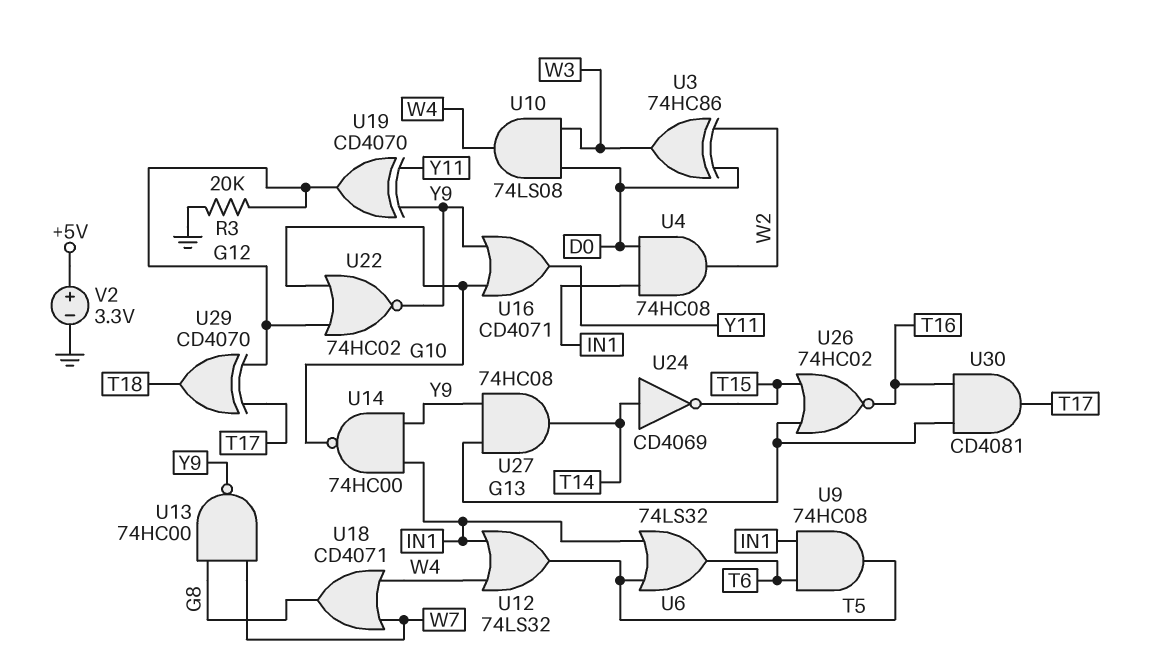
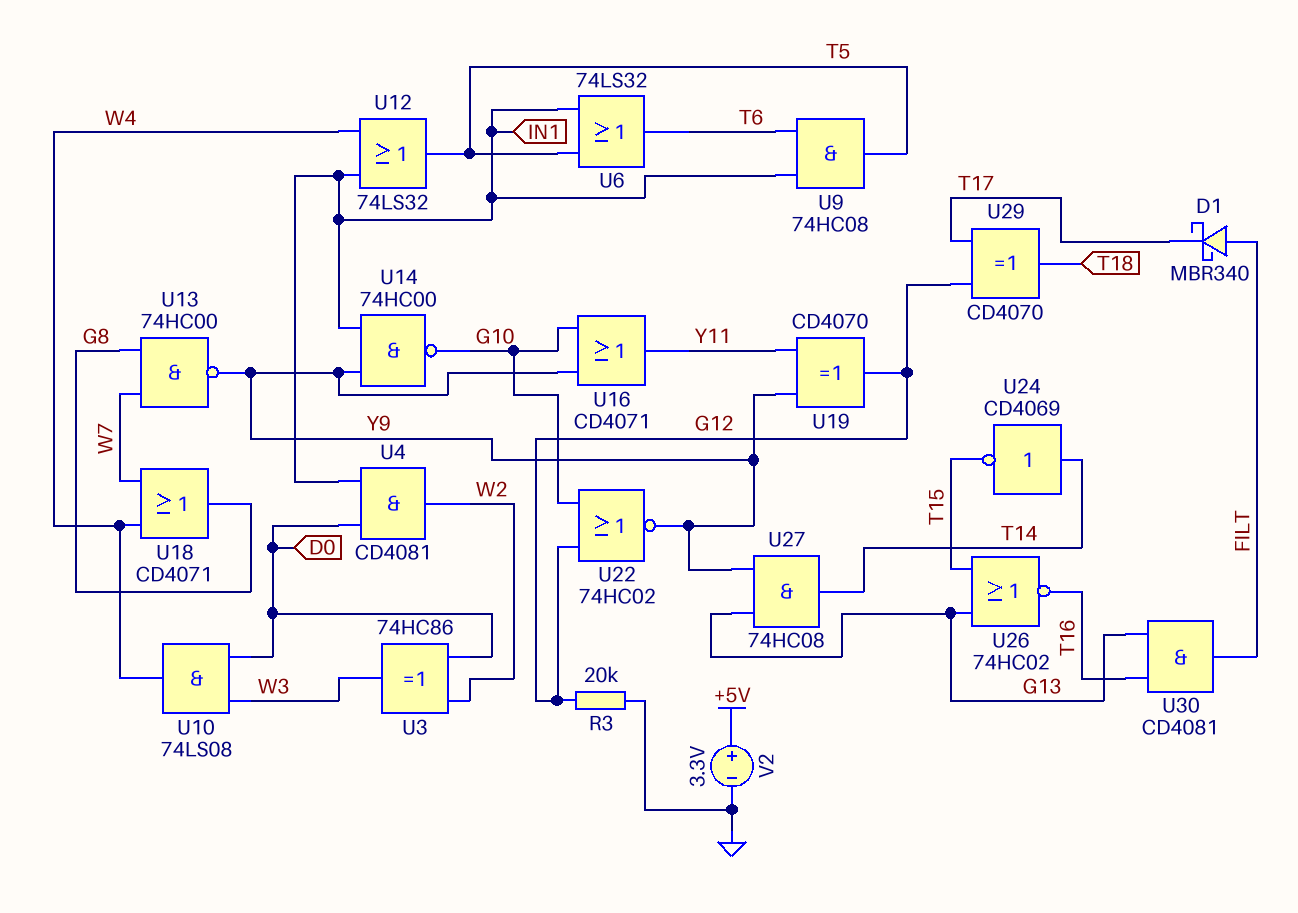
D1: none -> schottky MBR340 (A FILT, K T17)
U4: AND 74HC08 (in D0, in IN1, out W2) -> AND CD4081 (in D0, in IN1, out W2)
U30: AND CD4081 (in G13, in T16, out T17) -> AND CD4081 (in G13, in T16, out FILT)

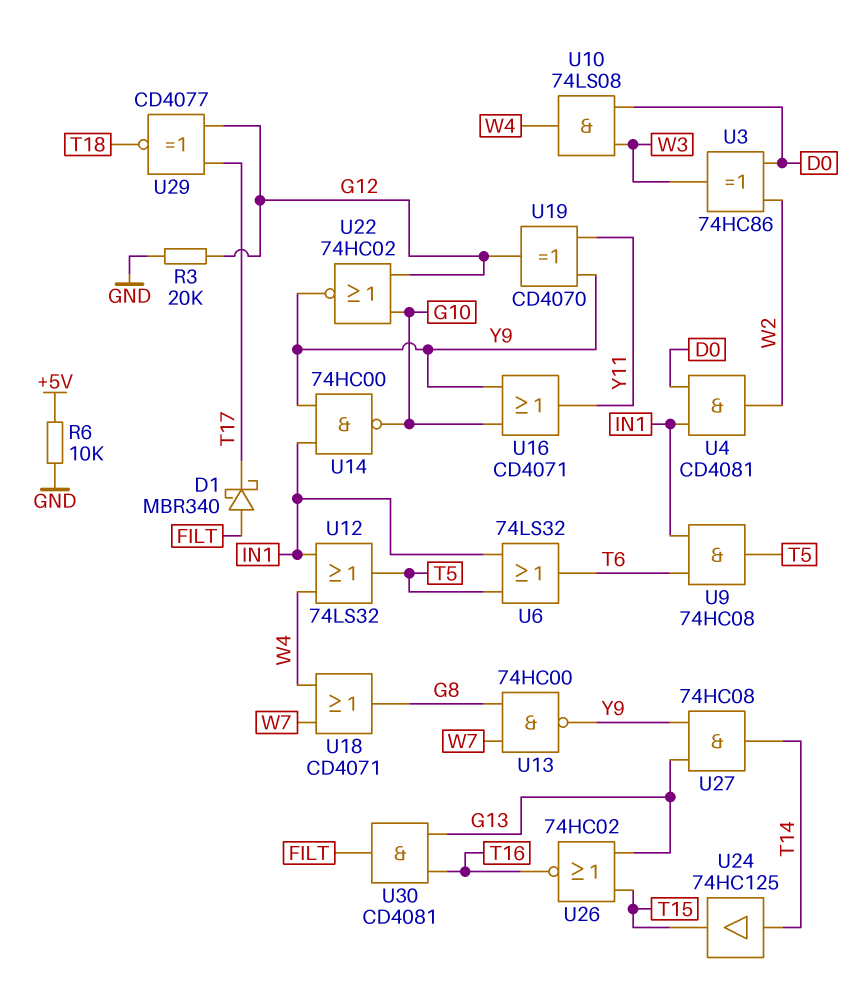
R6: none -> 10k (+5V, GND)
U24: NOT CD4069 (in T14, out T15) -> buffer 74HC125 (in T14, out T15)
U29: XOR CD4070 (in G12, in T17, out T18) -> XNOR CD4077 (in G12, in T17, out T18)
V2: 3.3V (plus +5V, minus GND) -> none

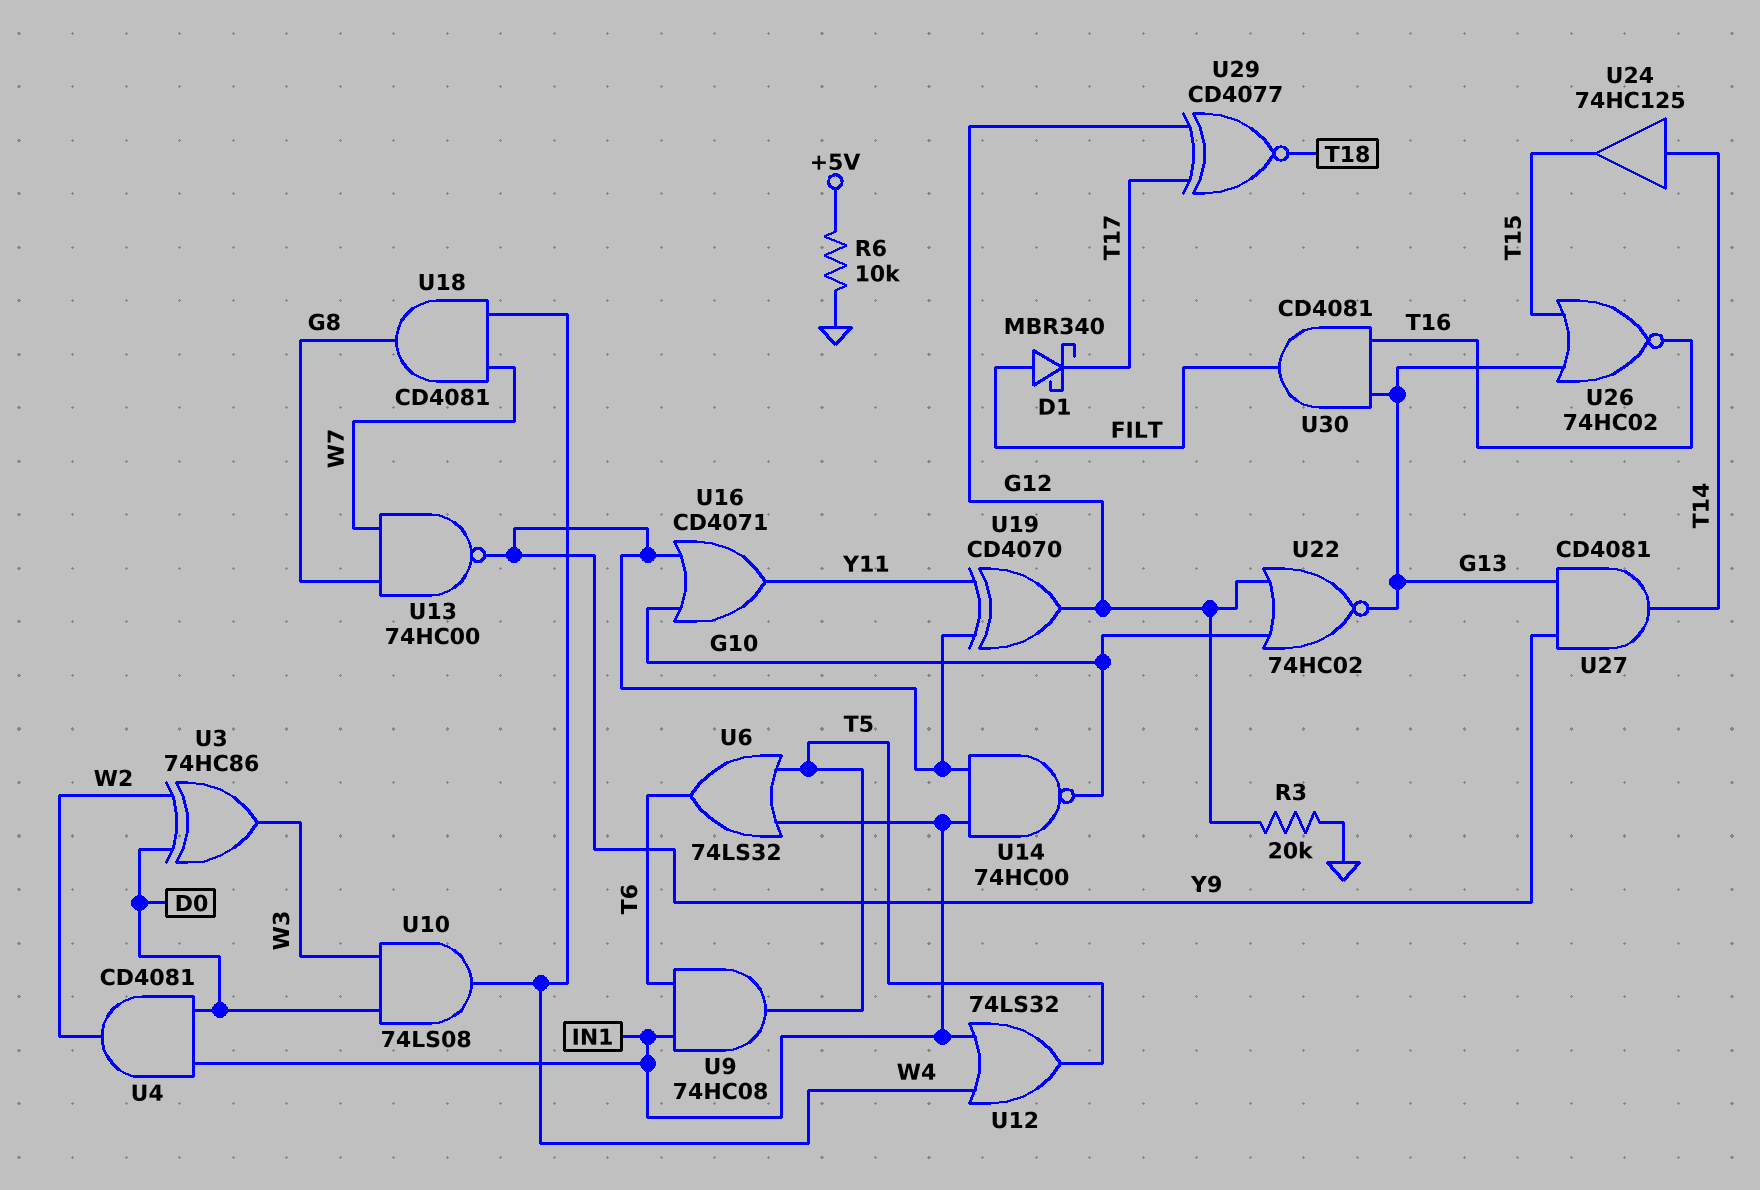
U18: OR CD4071 (in W4, in W7, out G8) -> AND CD4081 (in W4, in W7, out G8)
U22: NOR 74HC02 (in G10, in G12, out Y9) -> NOR 74HC02 (in G10, in G12, out G13)
U27: AND 74HC08 (in G13, in Y9, out T14) -> AND CD4081 (in G13, in Y9, out T14)

